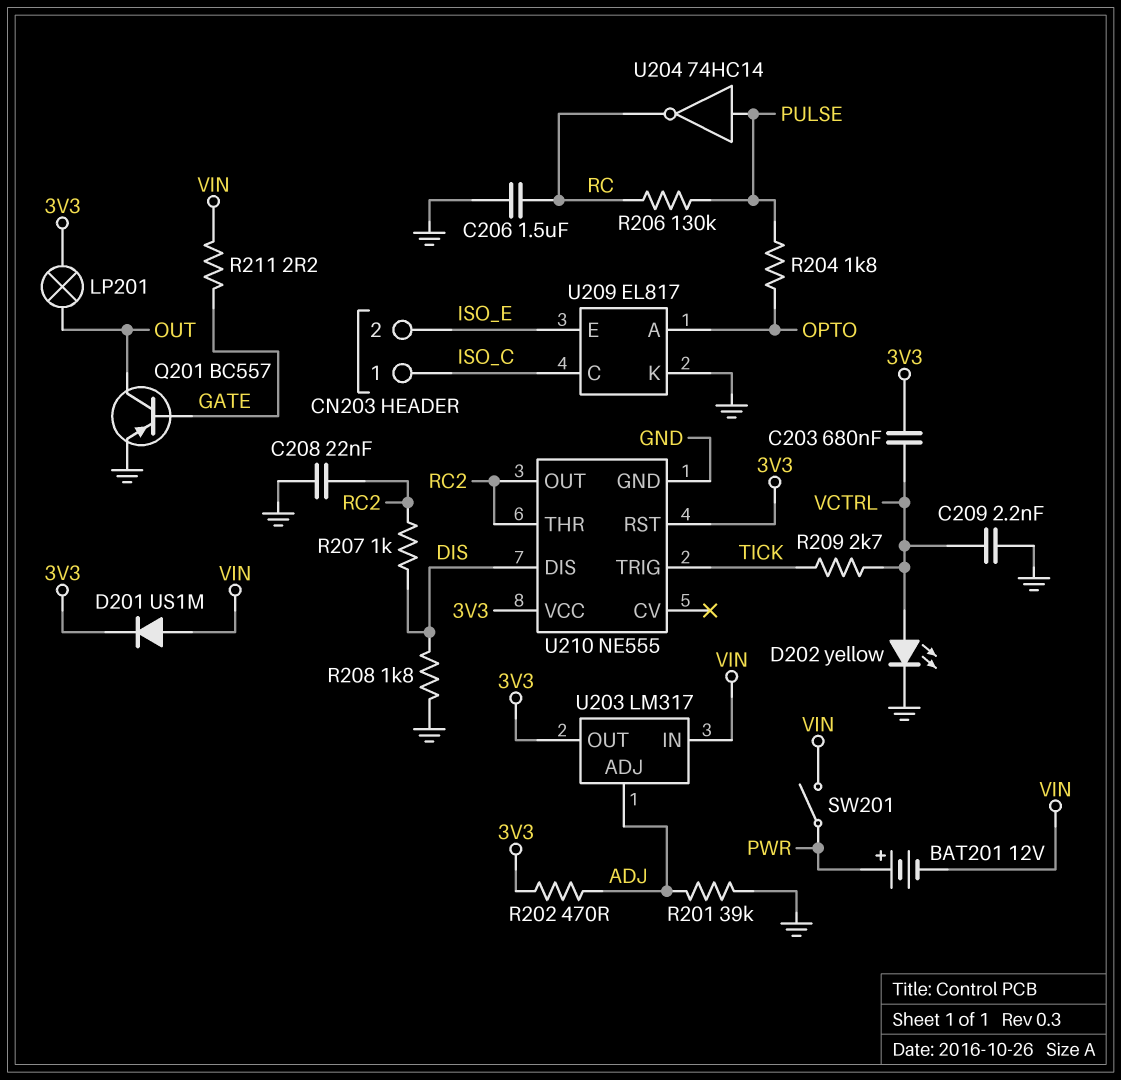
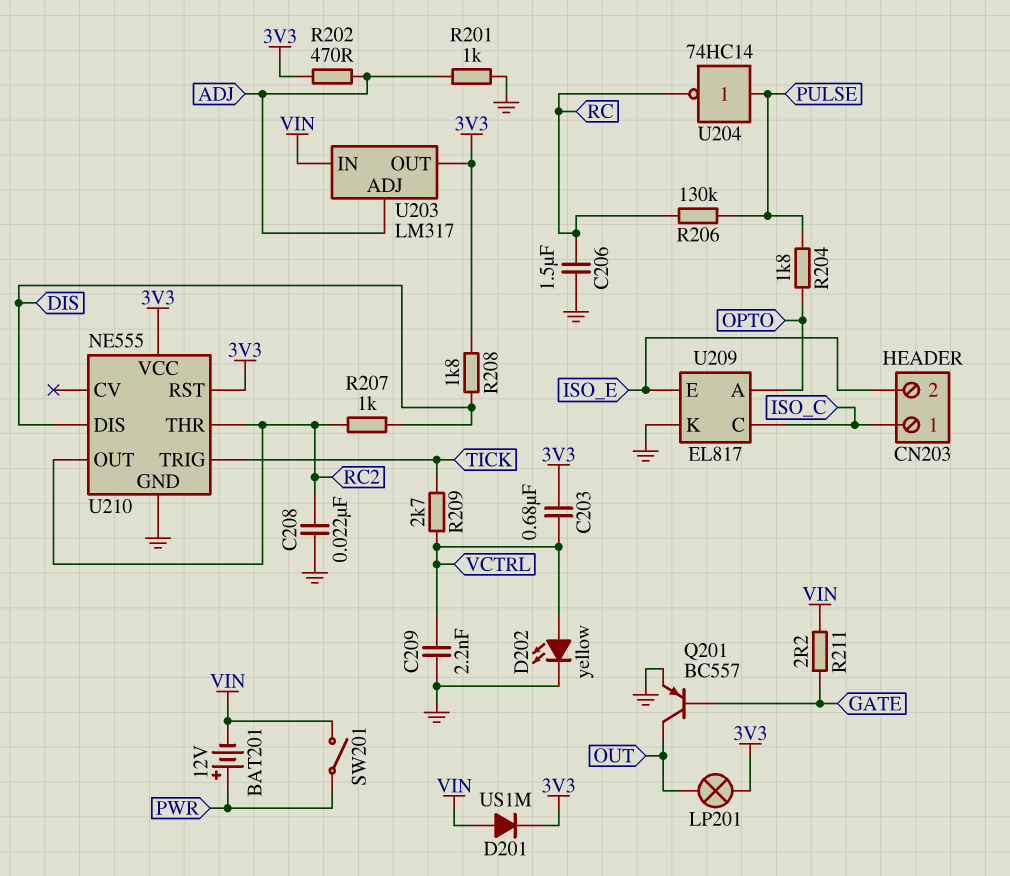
R201: 39k (ADJ, GND) -> 1k (ADJ, GND)
R208: 1.8k (DIS, GND) -> 1.8k (3V3, DIS)

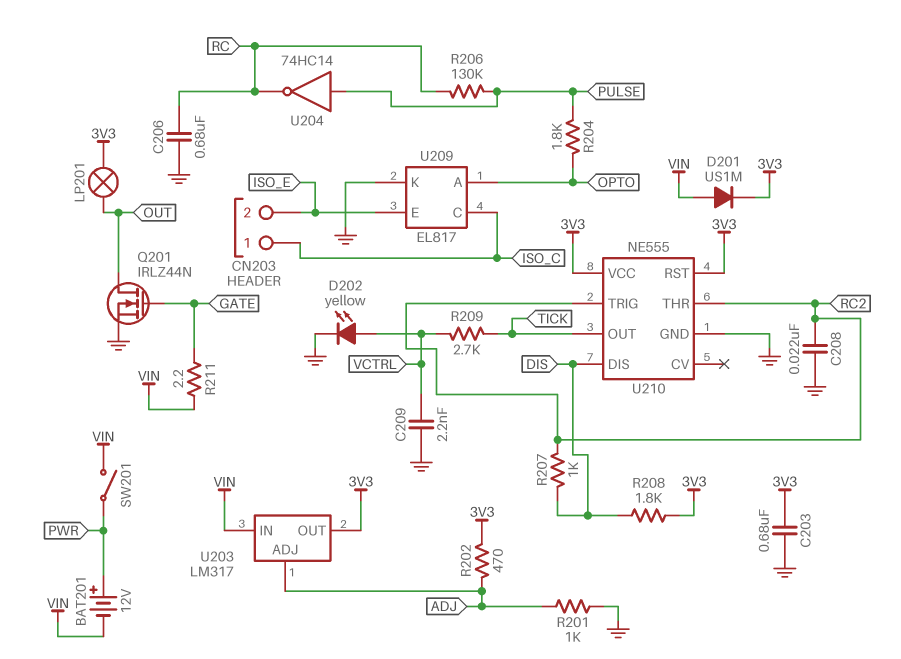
C203: 680nF (3V3, VCTRL) -> 680nF (3V3, GND)
C206: 1.5uF (GND, RC) -> 680nF (GND, RC)
Q201: PNP BC557 (B GATE, C OUT, E GND) -> NMOS IRLZ44N (G GATE, D OUT, S GND)
U210 pin OUT: RC2 -> TICK
U210 pin TRIG: TICK -> RC2

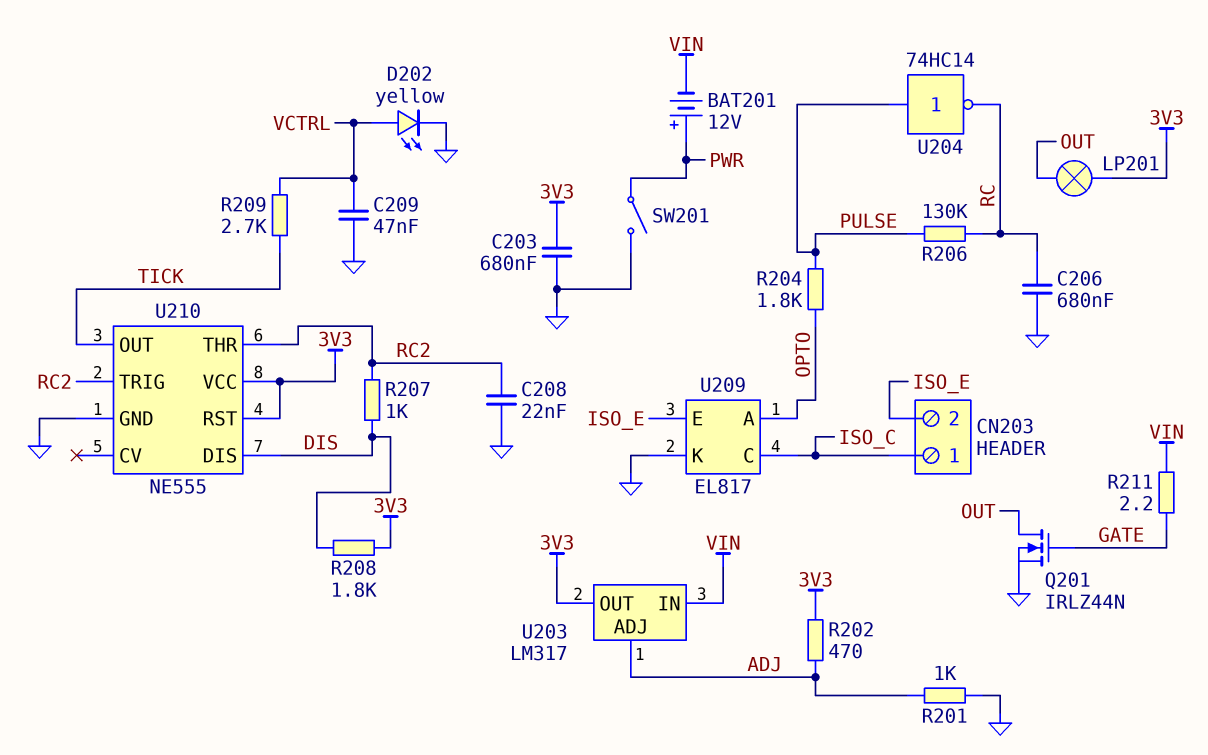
C209: 2.2nF (GND, VCTRL) -> 47nF (GND, VCTRL)
D201: diode US1M (A VIN, K 3V3) -> none
SW201: switch (PWR, VIN) -> switch (GND, PWR)

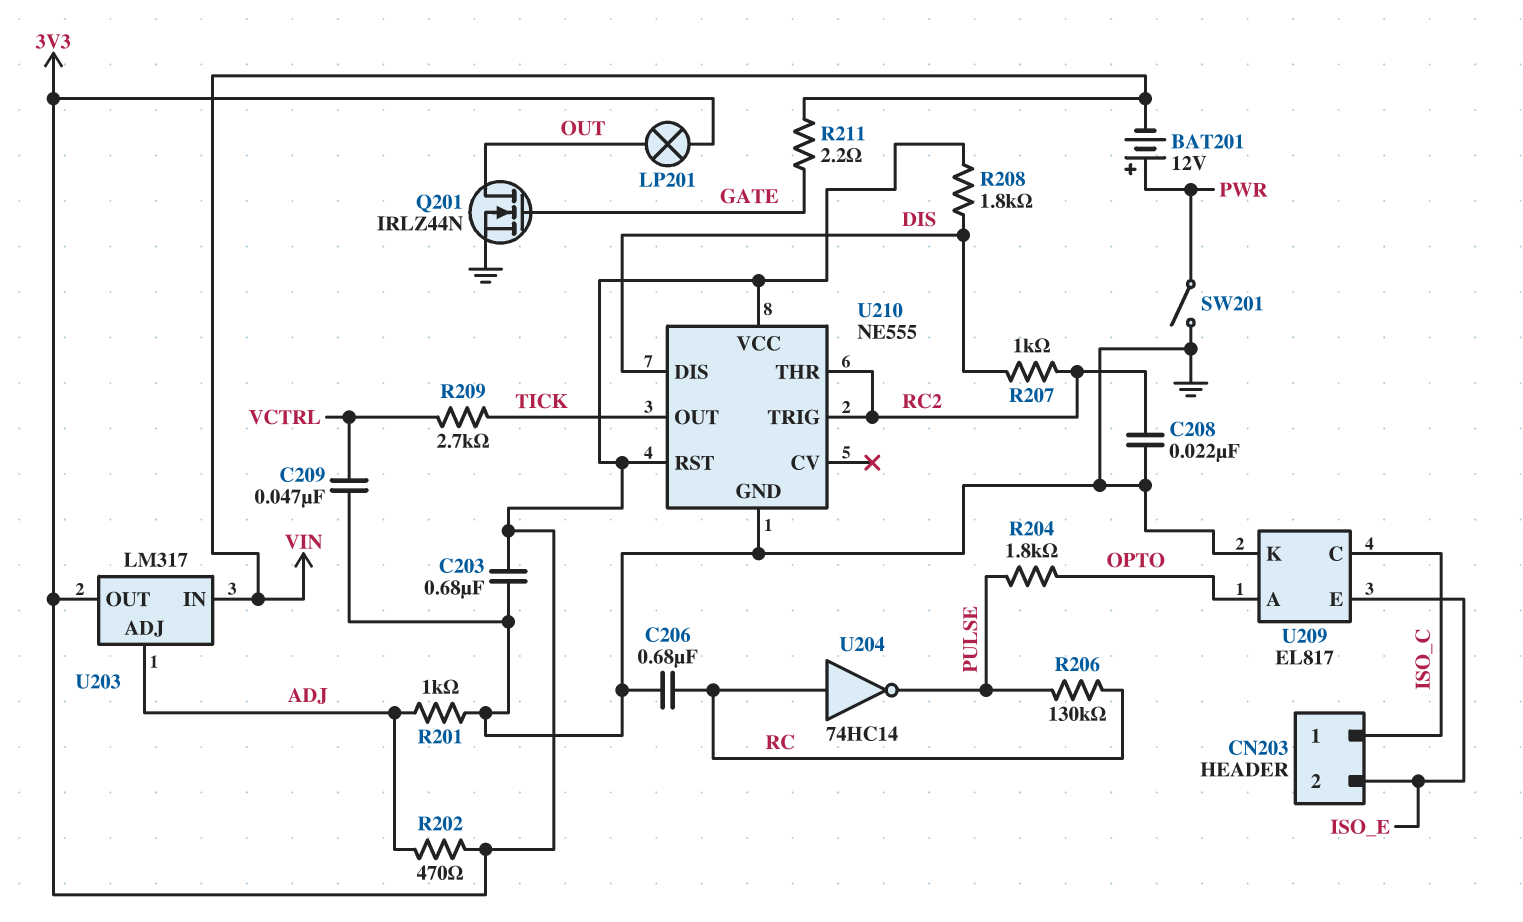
D202: LED yellow (A VCTRL, K GND) -> none
U204: NOT 74HC14 (in PULSE, out RC) -> NOT 74HC14 (in RC, out PULSE)

